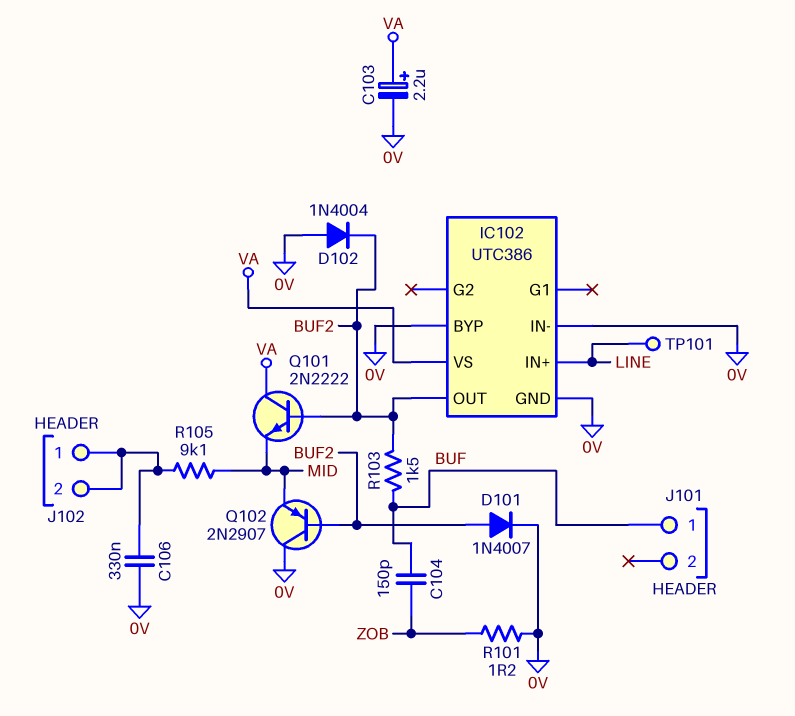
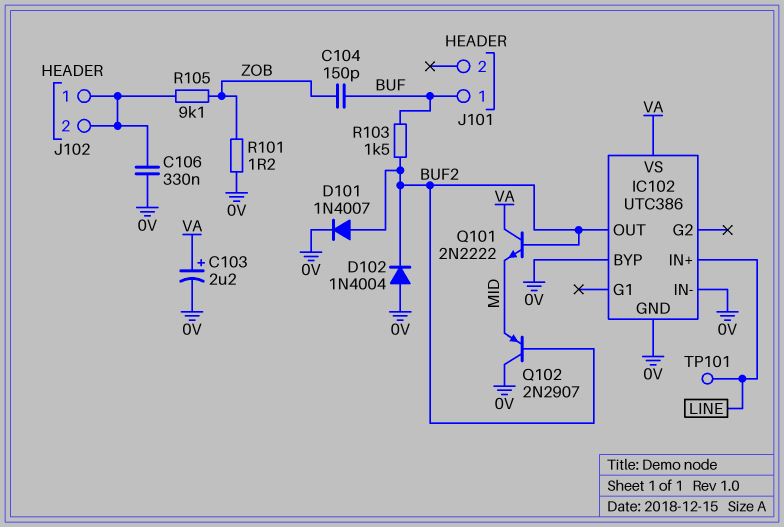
R105: 9.1k (J102/1, MID) -> 9.1k (J102/1, ZOB)

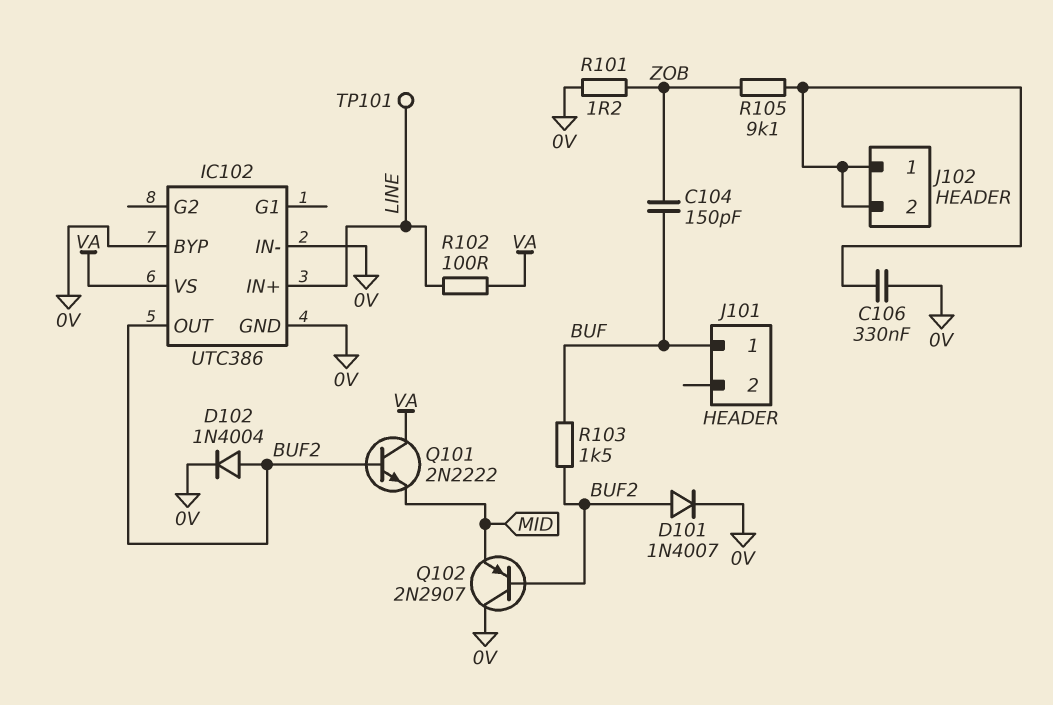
C103: 2.2uF (plus VA, minus 0V) -> none
D102: diode 1N4004 (A 0V, K BUF2) -> diode 1N4004 (A BUF2, K 0V)
R102: none -> 100 (LINE, VA)

